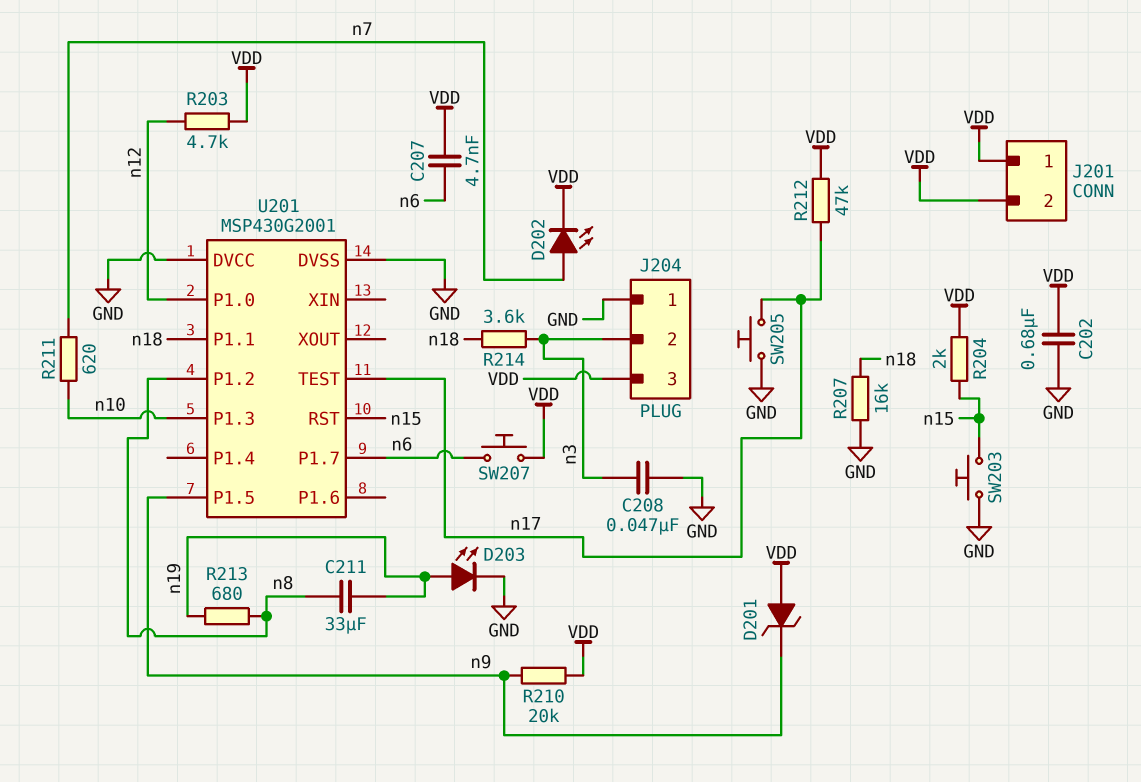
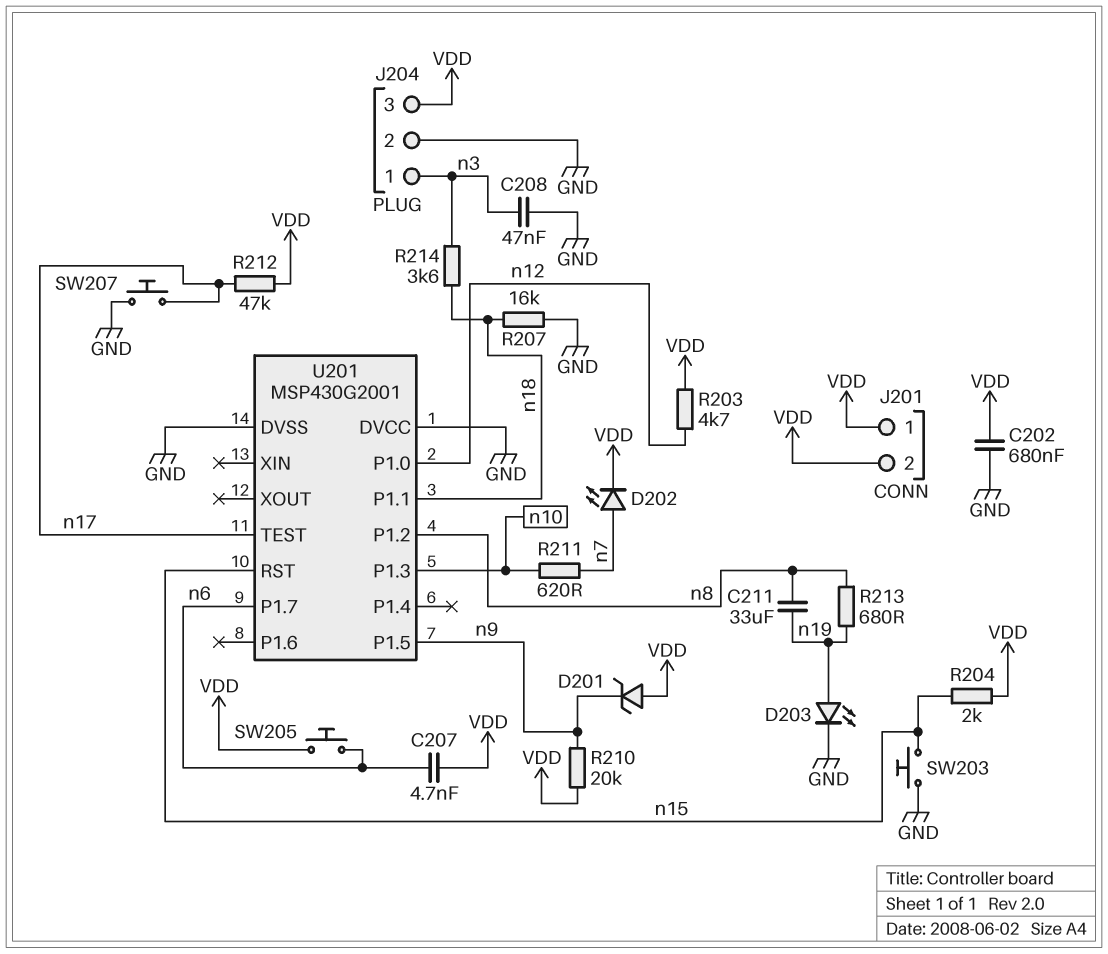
J204 pin 1: GND -> n3
J204 pin 2: n3 -> GND
SW205: button (GND, n17) -> button (VDD, n6)
SW207: button (VDD, n6) -> button (GND, n17)

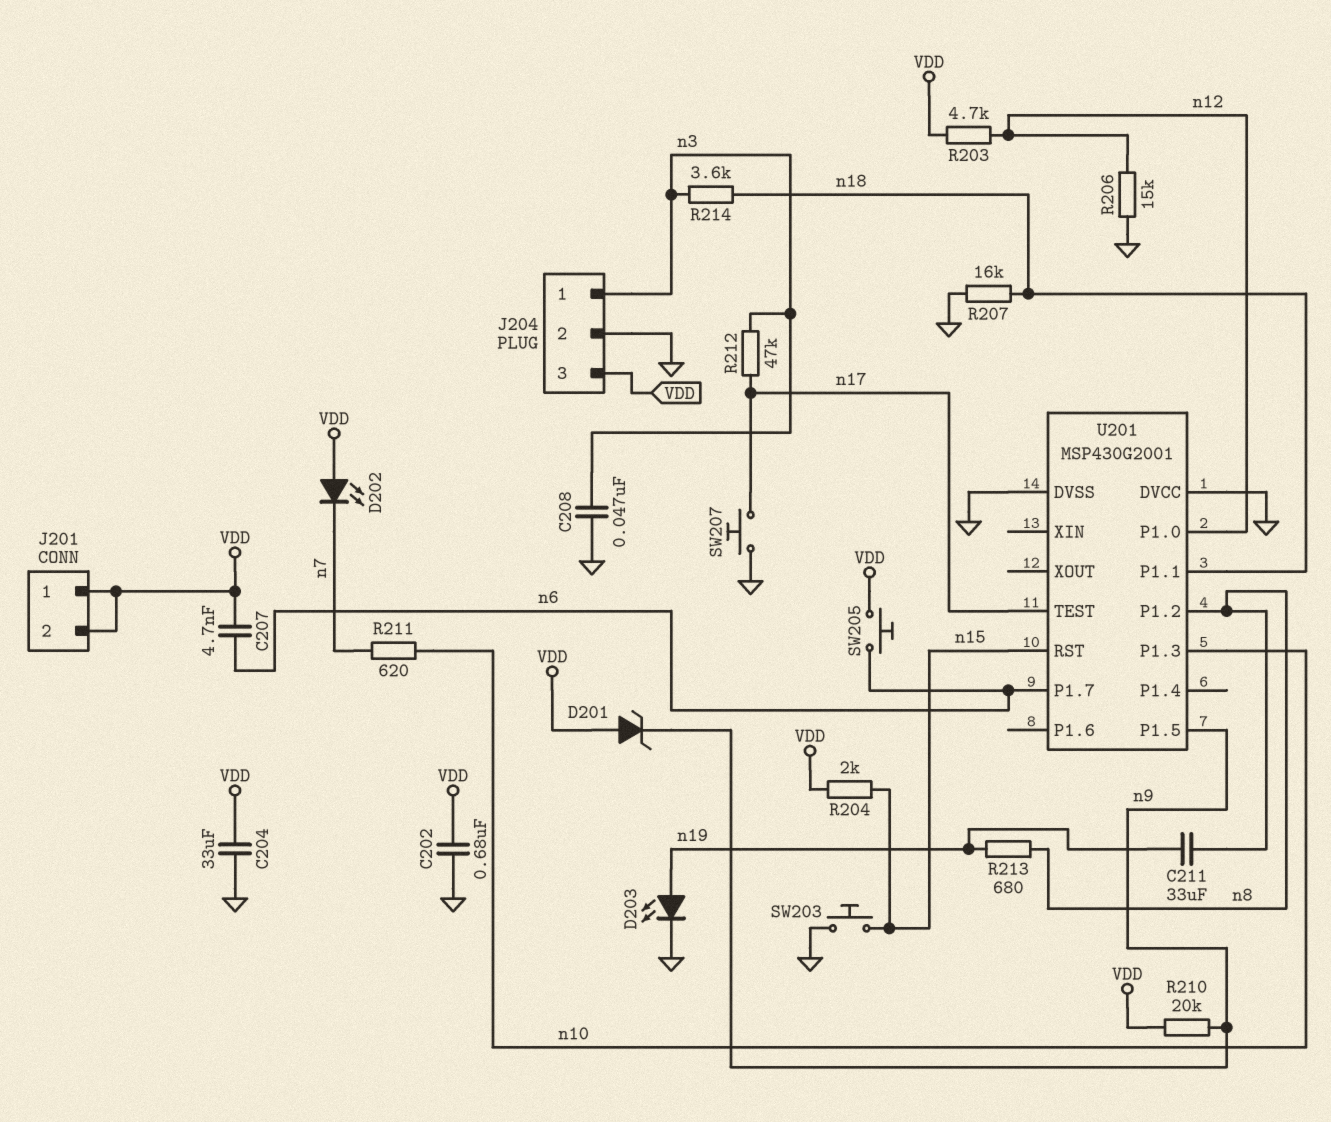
C204: none -> 33uF (GND, VDD)
D202: LED (A n7, K VDD) -> LED (A VDD, K n7)
R206: none -> 15k (GND, n12)
R212: 47k (VDD, n17) -> 47k (n3, n17)

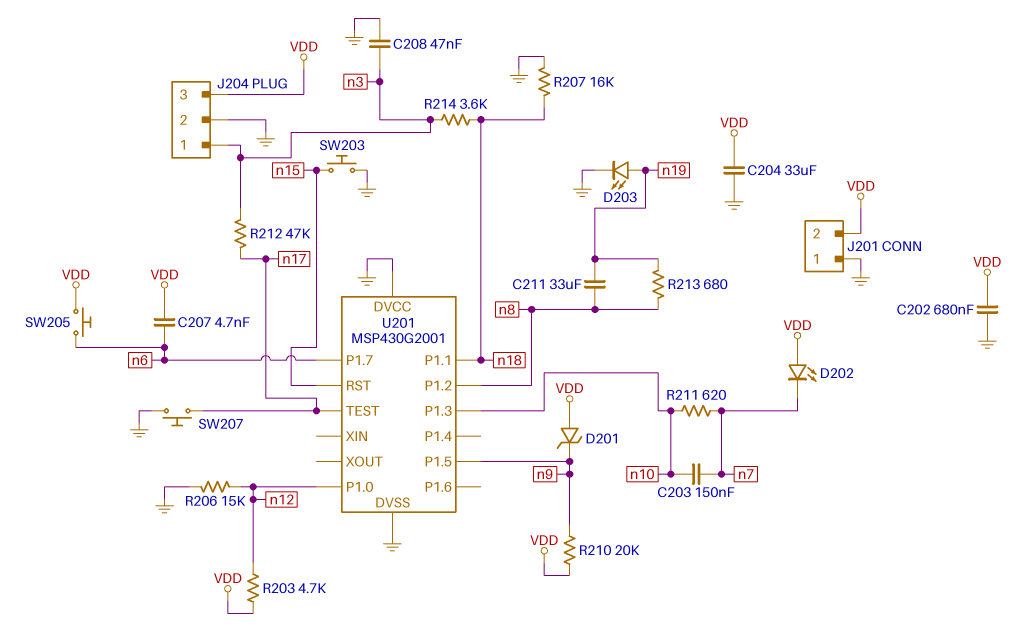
C203: none -> 150nF (n7, n10)
J201 pin 1: VDD -> GND
R204: 2k (VDD, n15) -> none

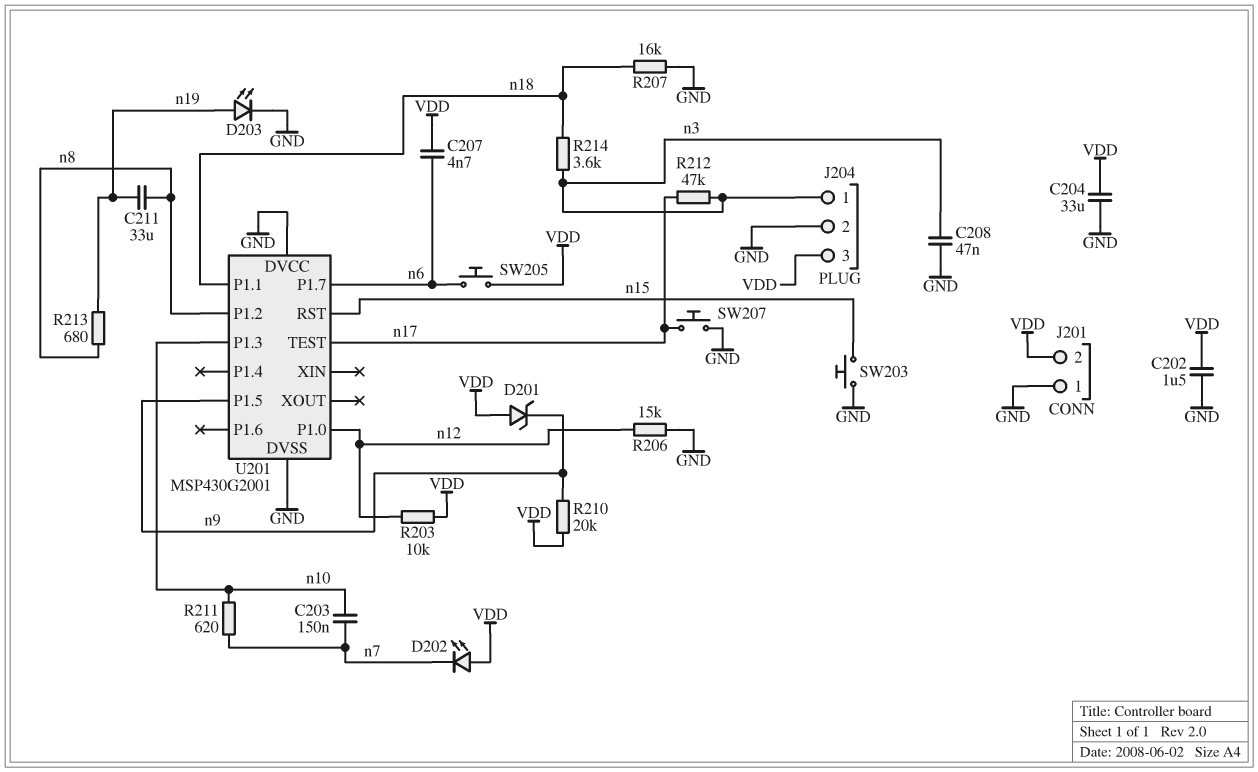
C202: 680nF (GND, VDD) -> 1.5uF (GND, VDD)
R203: 4.7k (VDD, n12) -> 10k (VDD, n12)

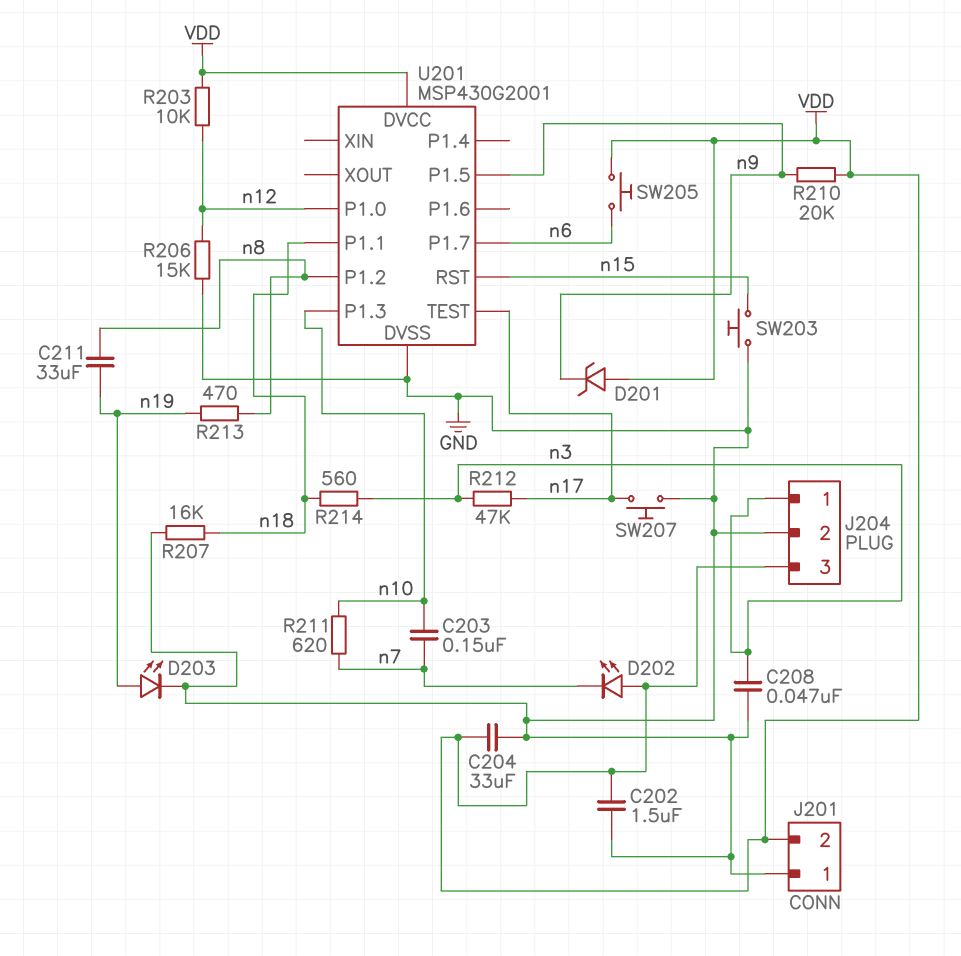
C207: 4.7nF (VDD, n6) -> none
R213: 680 (n8, n19) -> 470 (n8, n19)
R214: 3.6k (n3, n18) -> 560 (n3, n18)
U201 pin DVCC: GND -> VDD

